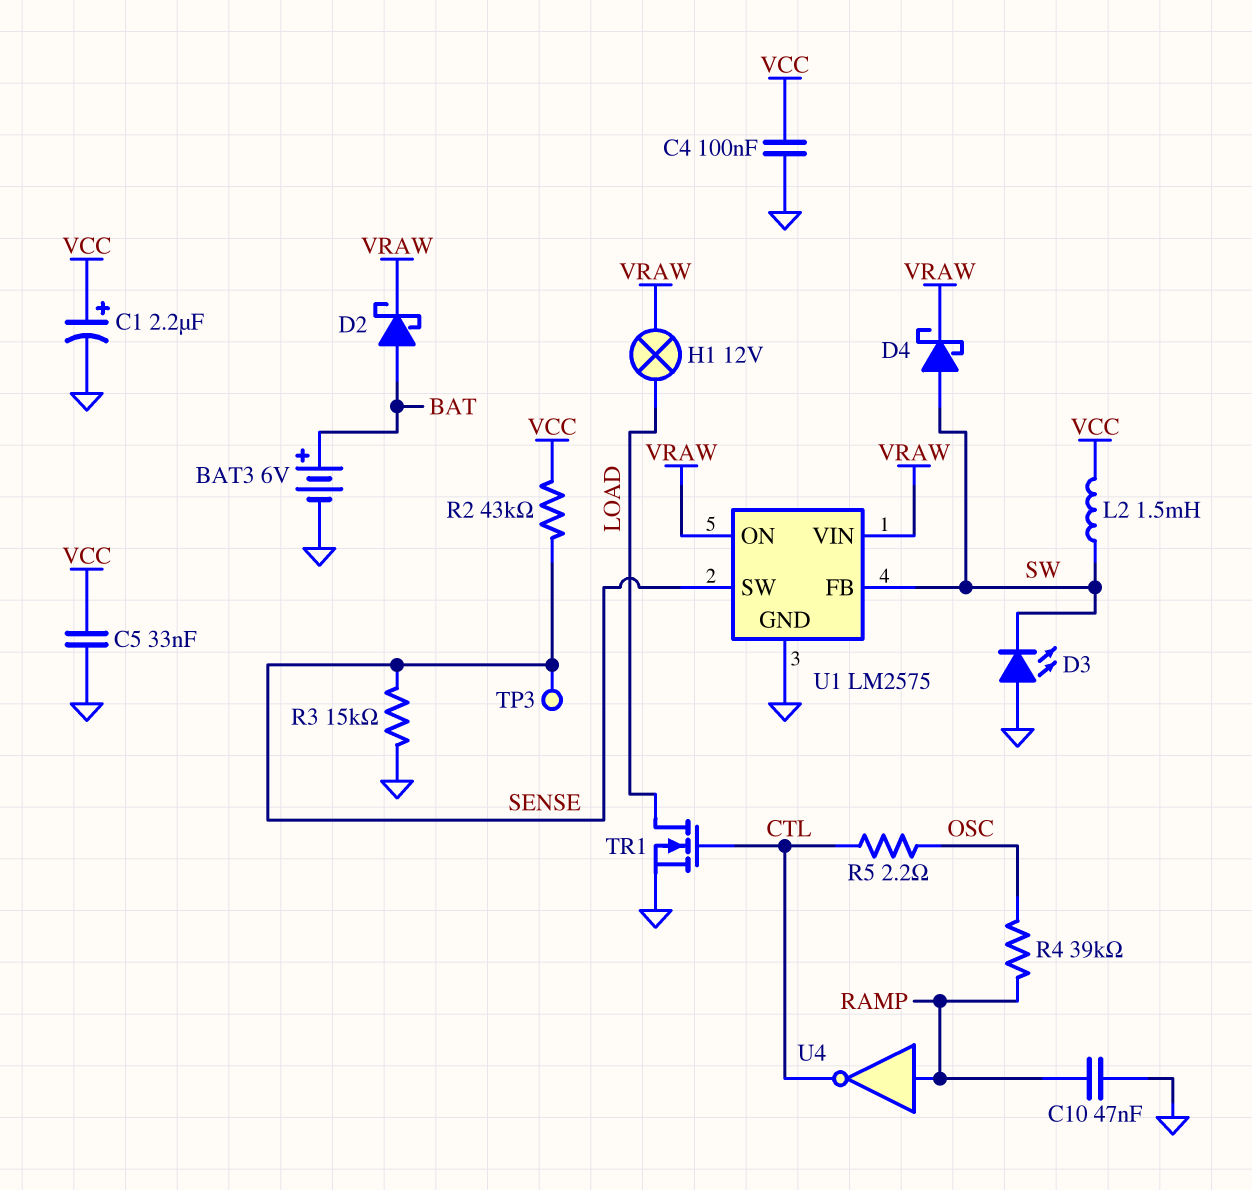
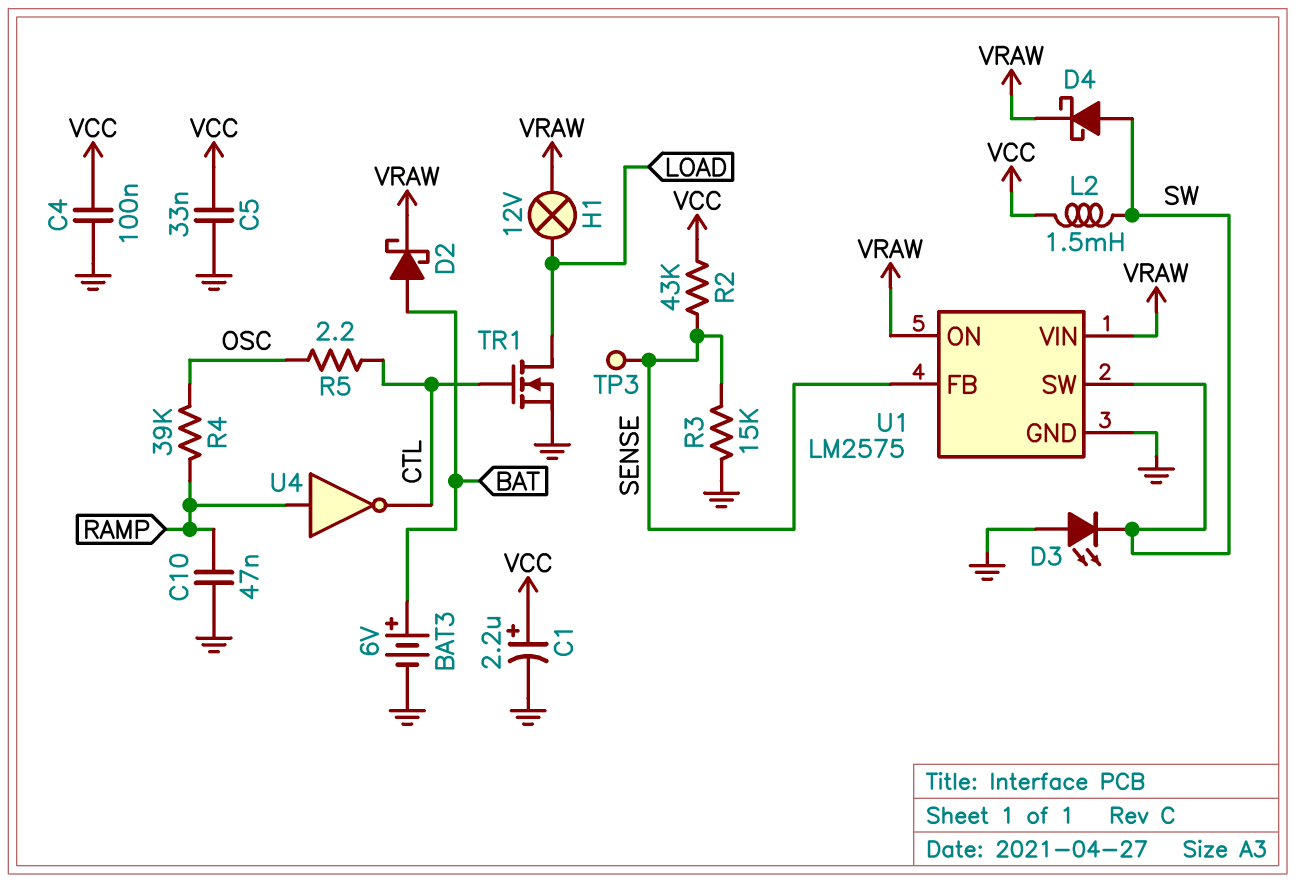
U1 pin FB: SW -> SENSE
U1 pin SW: SENSE -> SW

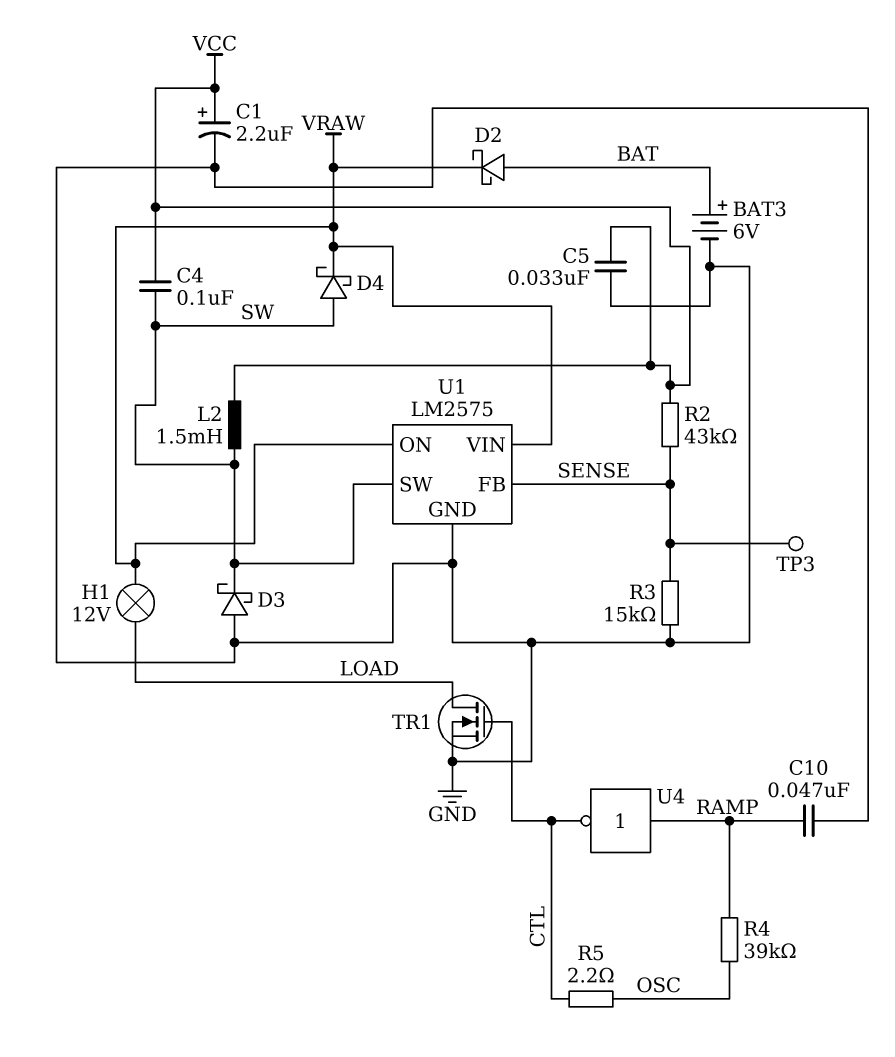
C4: 100nF (GND, VCC) -> 100nF (SW, VCC)
D3: LED (A GND, K SW) -> schottky (A GND, K SW)

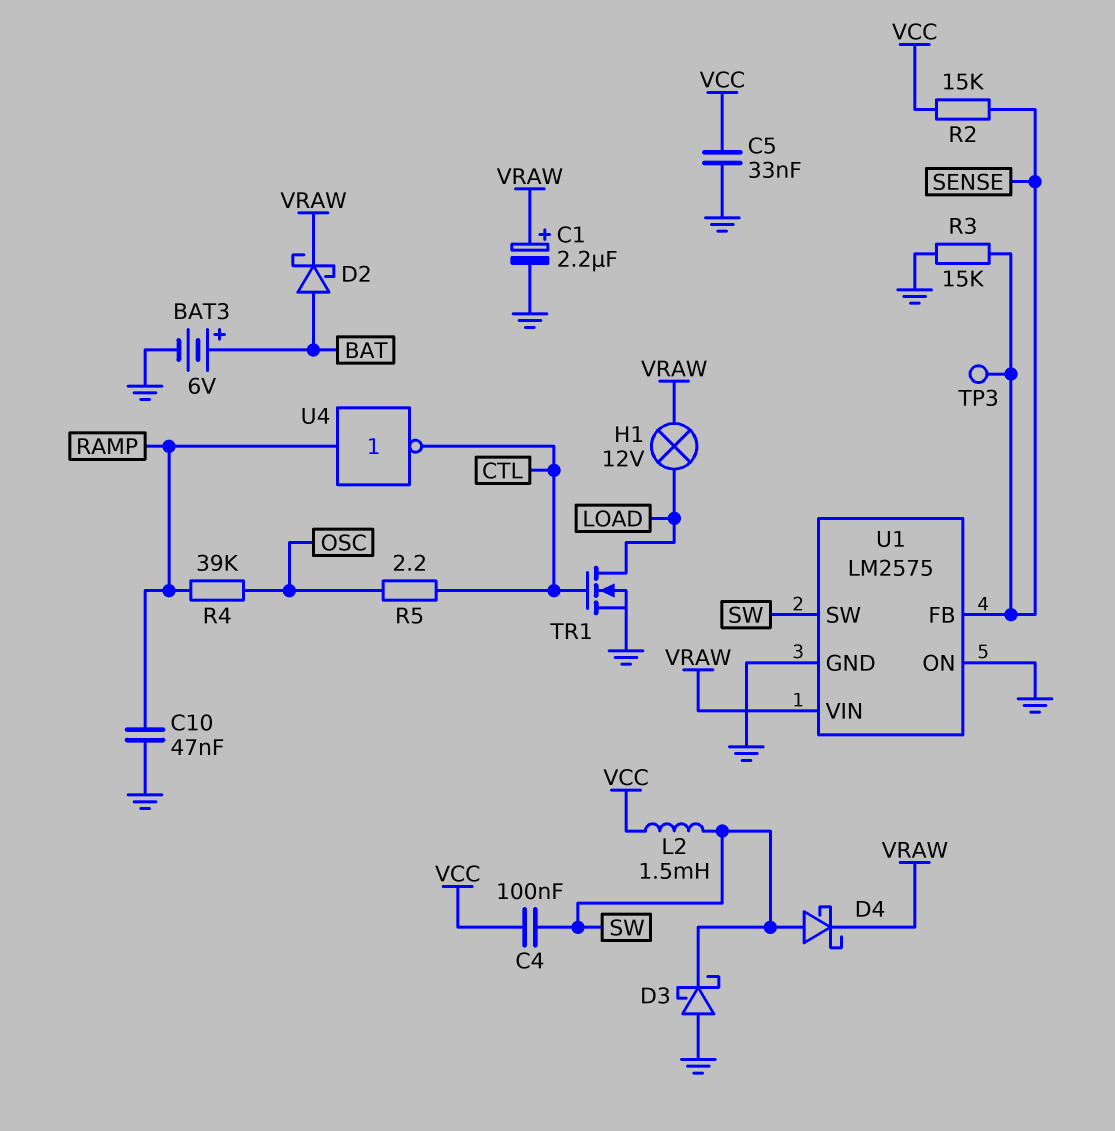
C1: 2.2uF (plus VCC, minus GND) -> 2.2uF (plus VRAW, minus GND)
R2: 43k (SENSE, VCC) -> 15k (SENSE, VCC)
U1 pin ON: VRAW -> GND

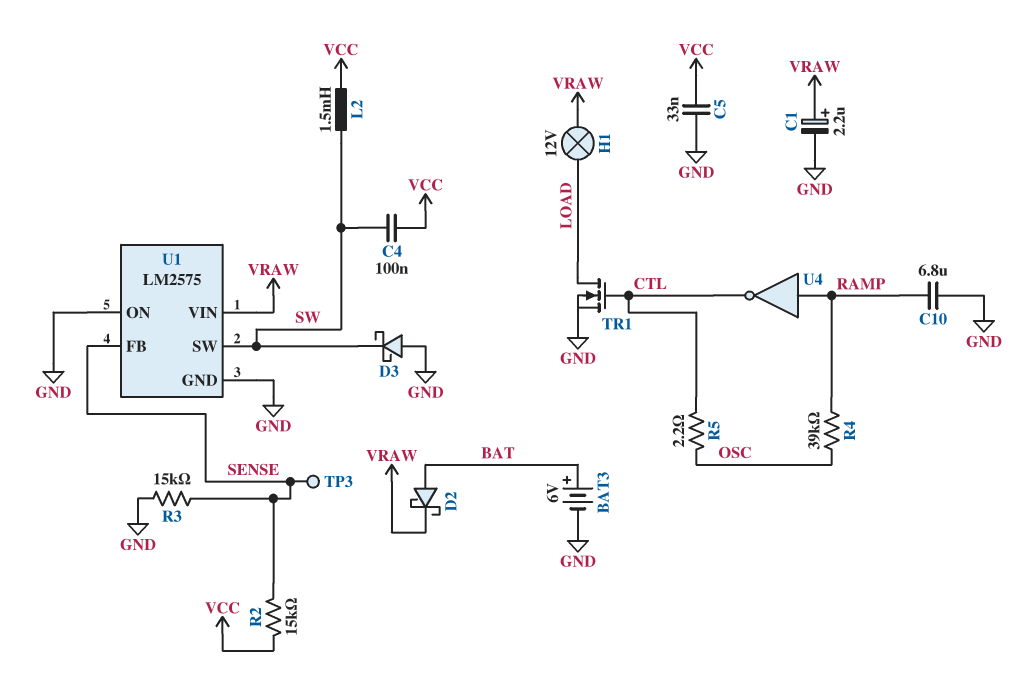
C10: 47nF (GND, RAMP) -> 6.8uF (GND, RAMP)
D4: schottky (A SW, K VRAW) -> none

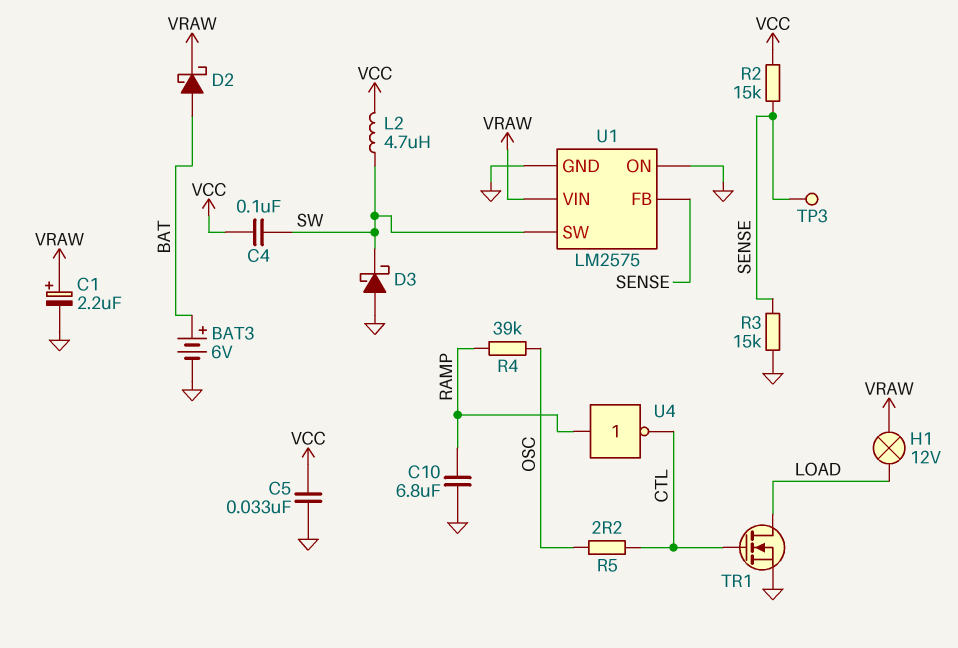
L2: 1.5mH (SW, VCC) -> 4.7uH (SW, VCC)

